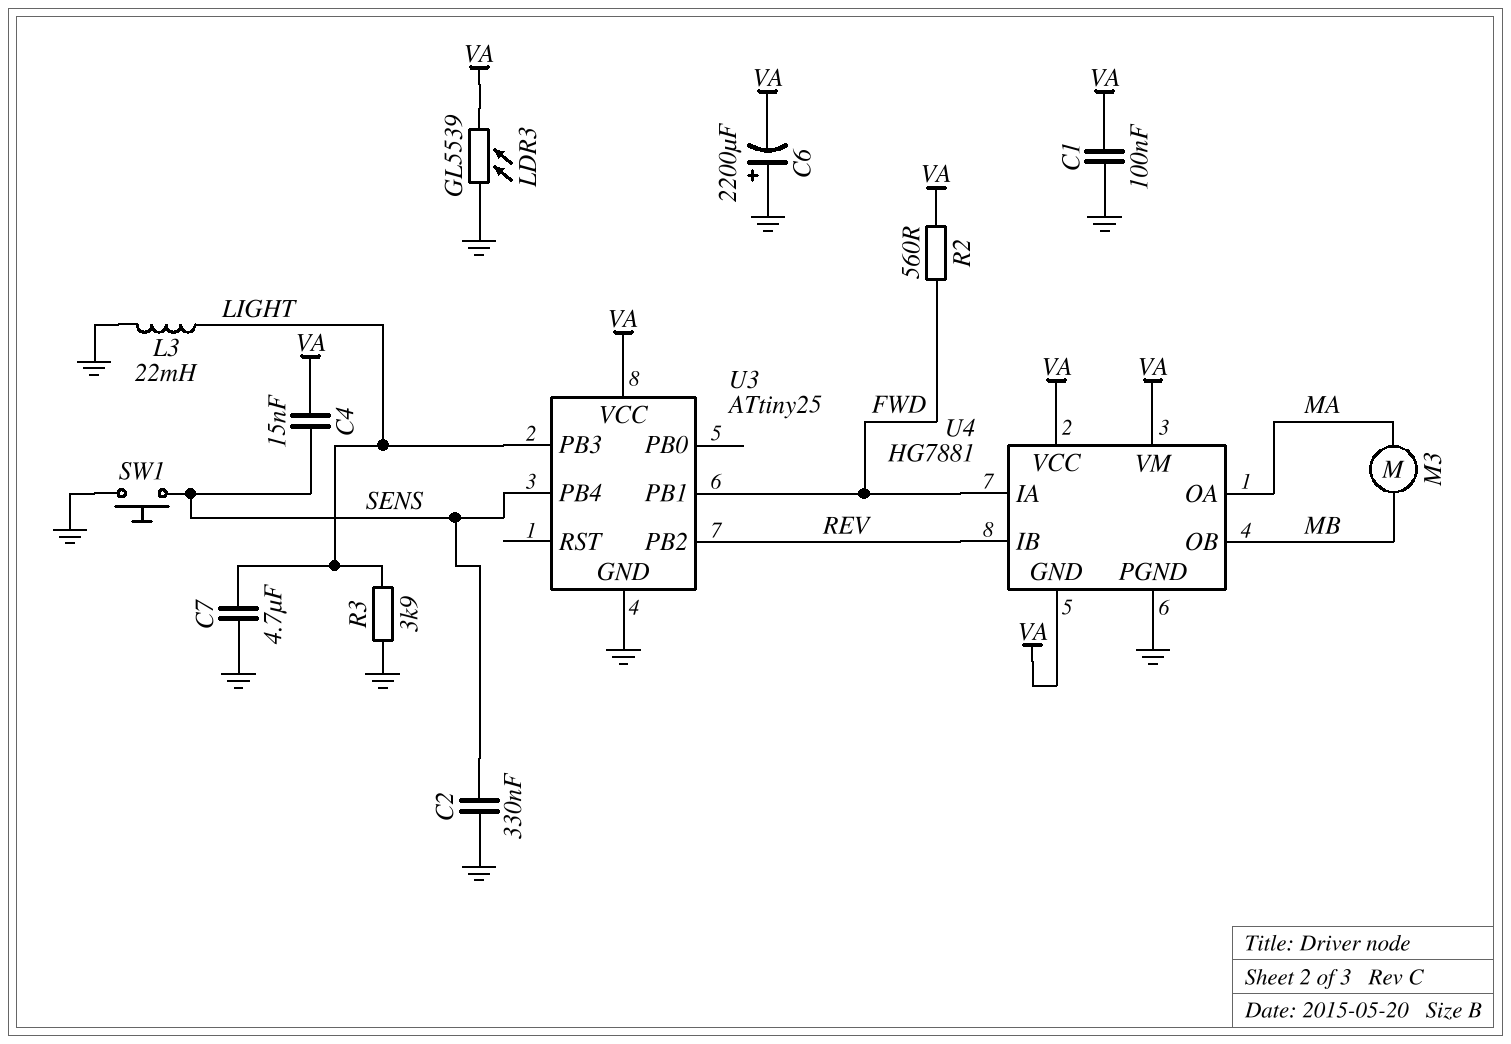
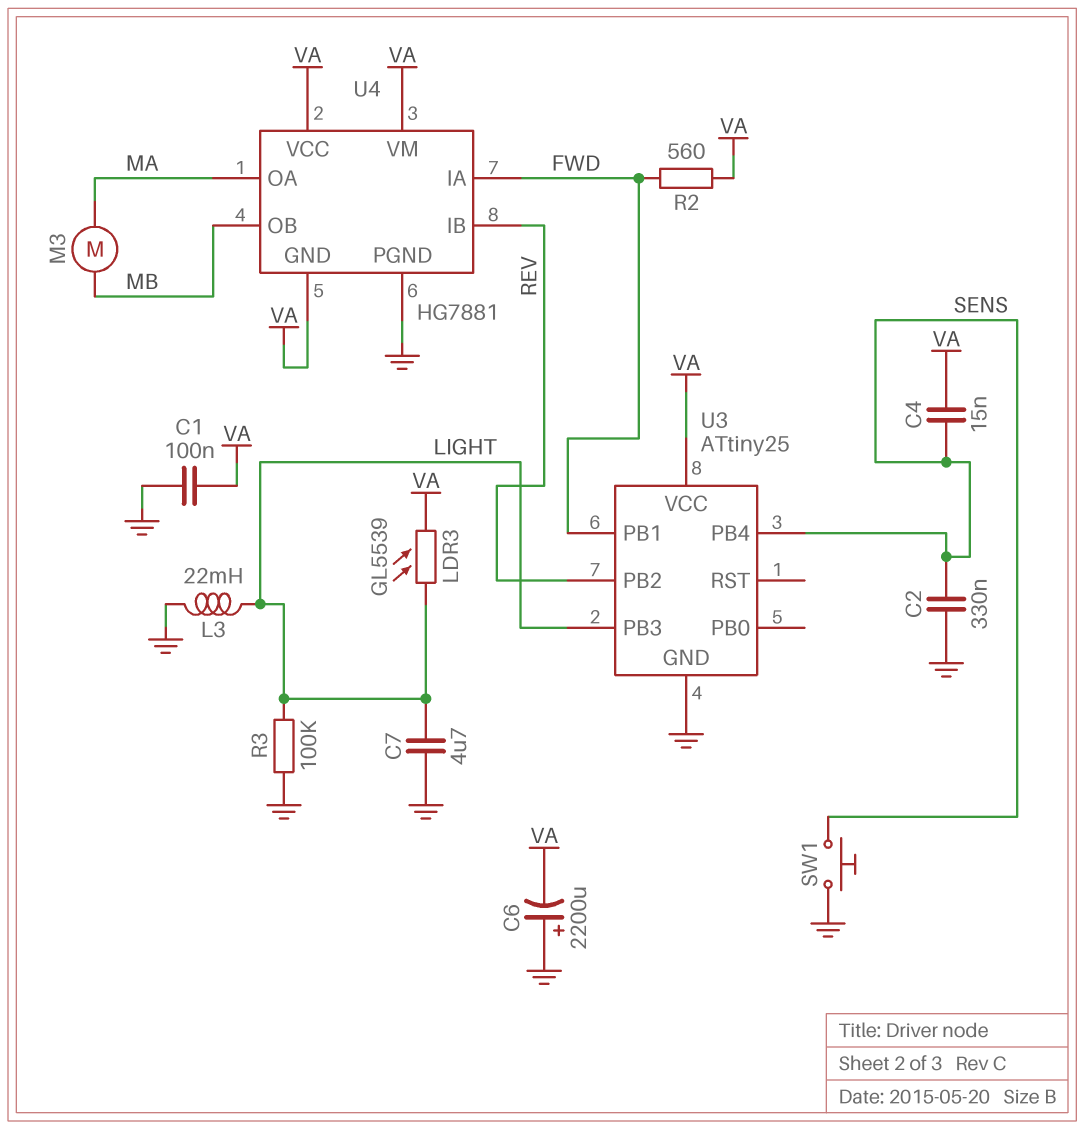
LDR3: GL5539 (GND, VA) -> GL5539 (LIGHT, VA)
R3: 3.9k (GND, LIGHT) -> 100k (GND, LIGHT)

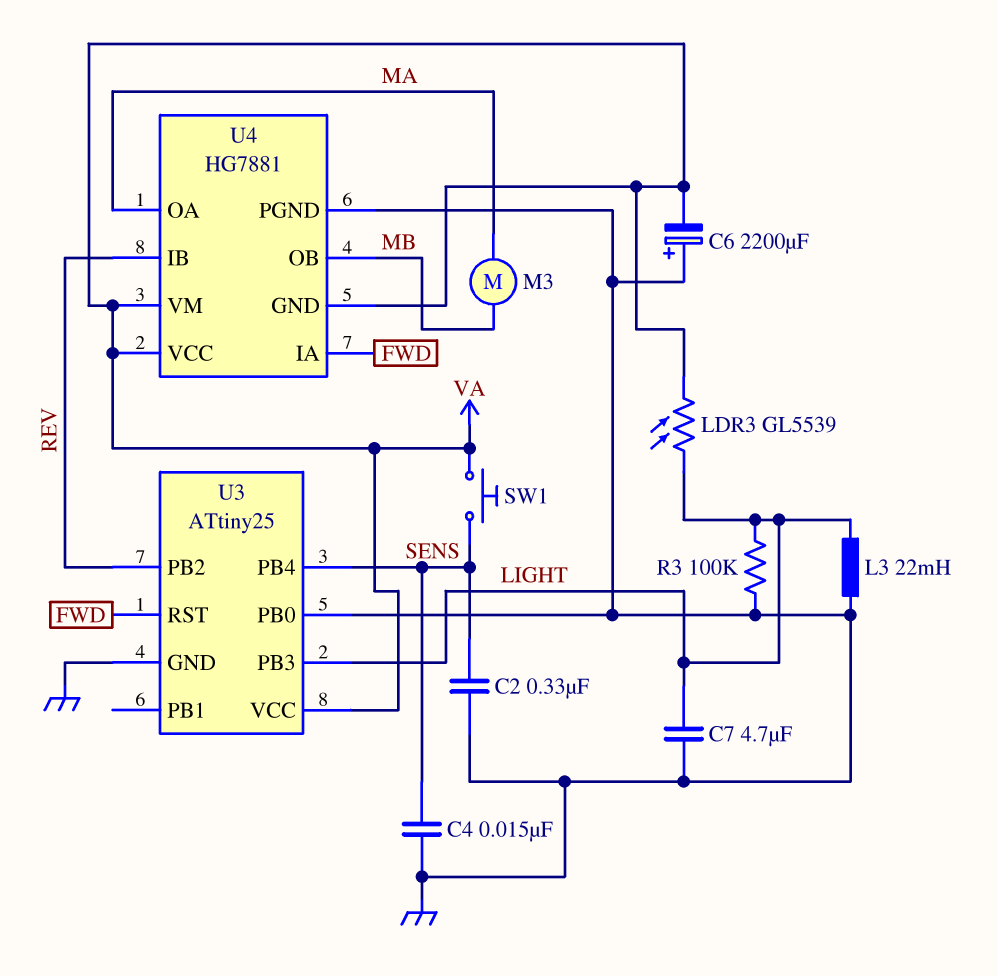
C1: 100nF (GND, VA) -> none
C4: 15nF (SENS, VA) -> 15nF (GND, SENS)
R2: 560 (FWD, VA) -> none
SW1: button (GND, SENS) -> button (SENS, VA)
U3 pin PB0: none -> GND
U3 pin PB1: FWD -> none
U3 pin RST: none -> FWD

